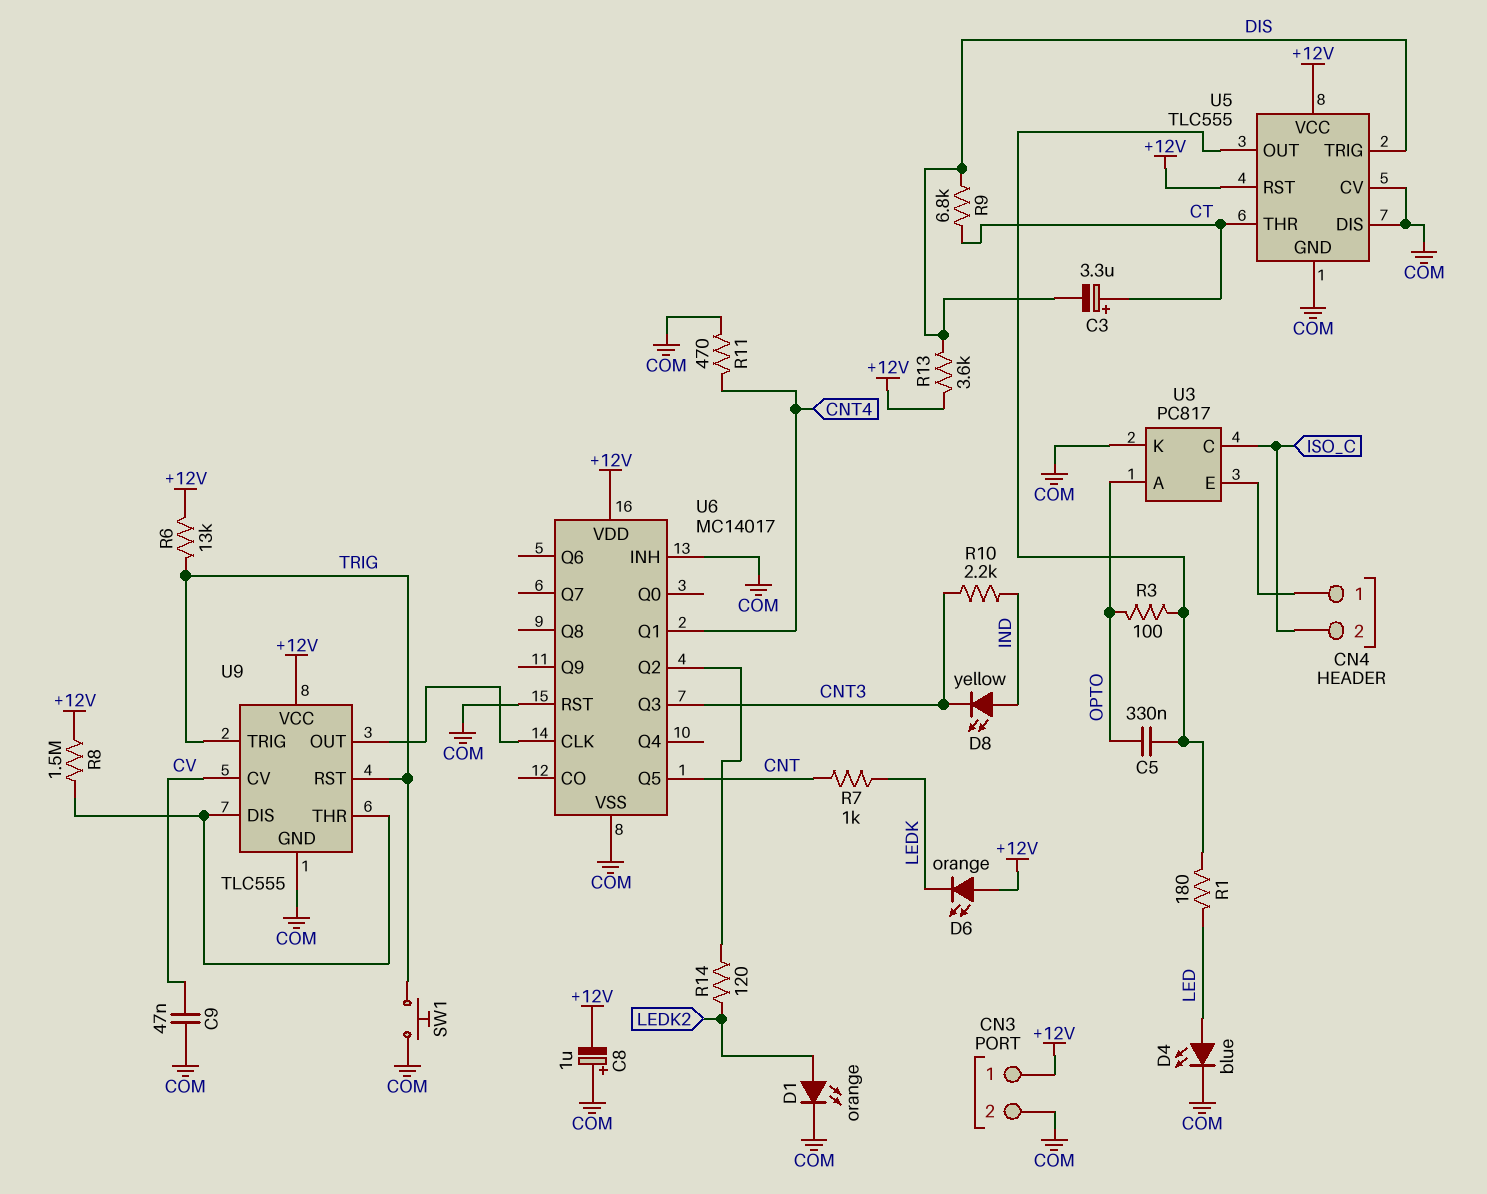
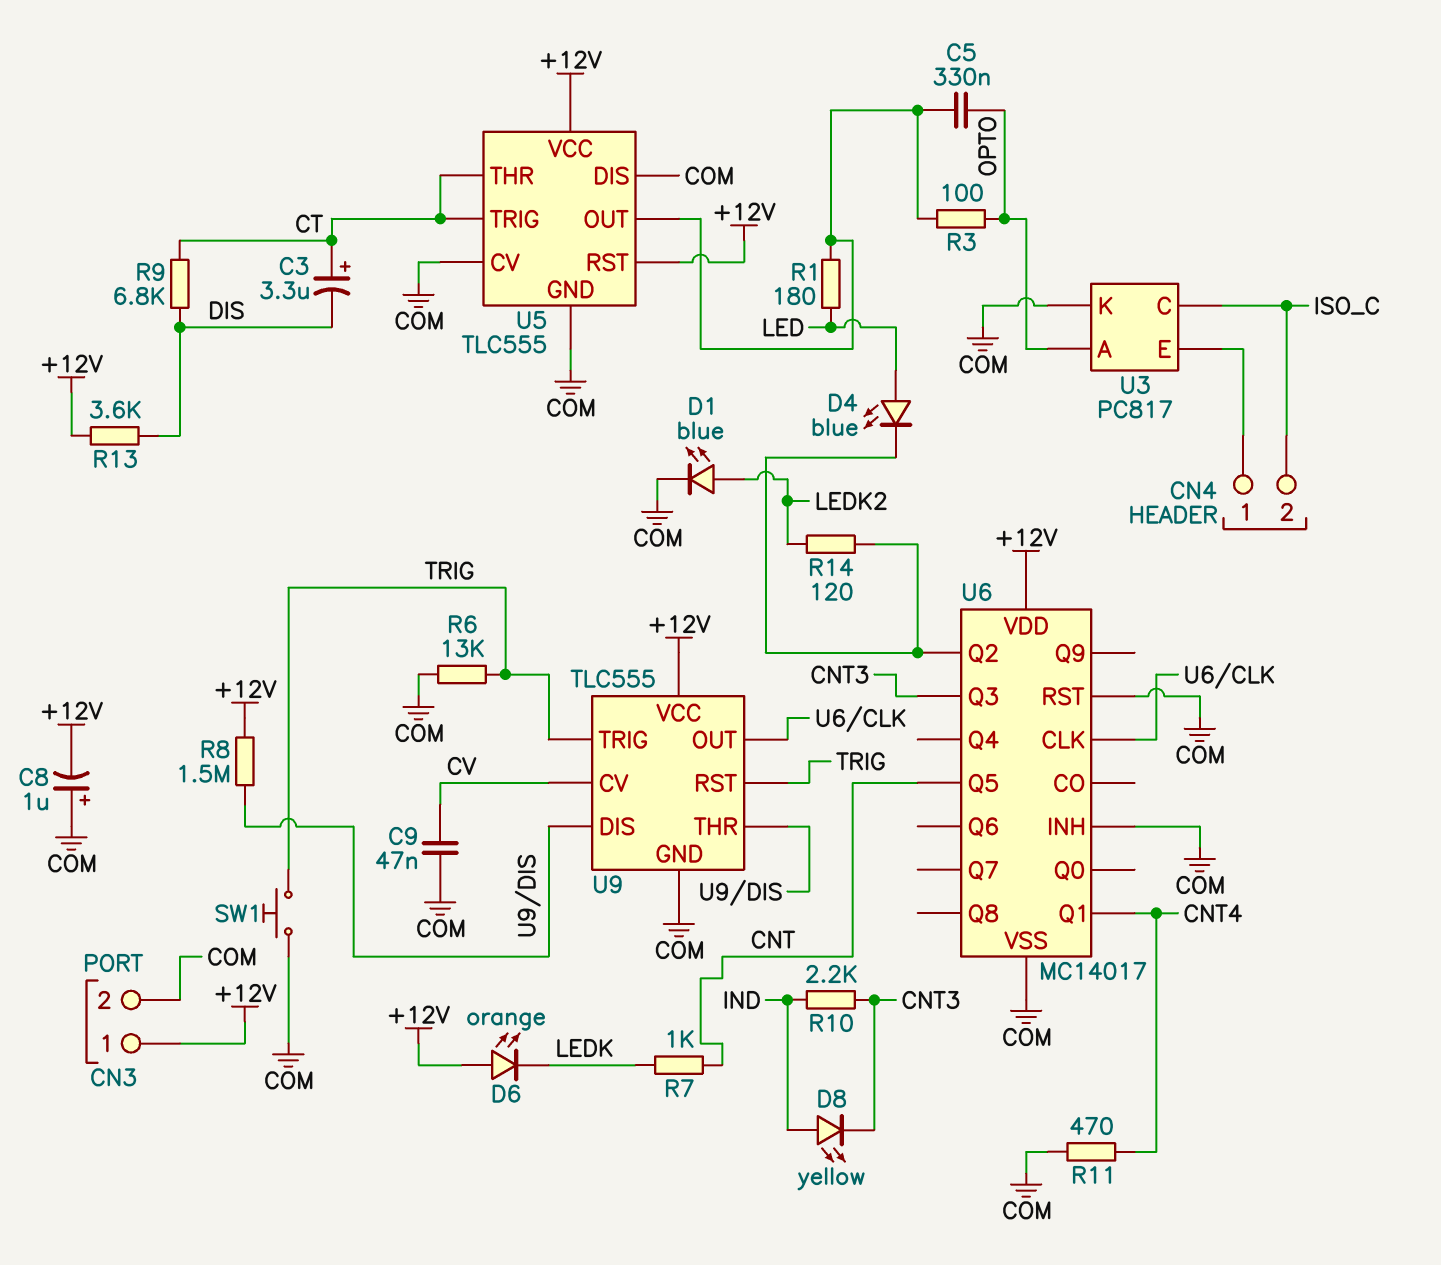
D1: LED orange (A LEDK2, K COM) -> LED blue (A LEDK2, K COM)
D4: LED blue (A LED, K COM) -> LED blue (A LED, K U6/Q2)
R6: 13k (+12V, TRIG) -> 13k (COM, TRIG)
U5 pin TRIG: DIS -> CT

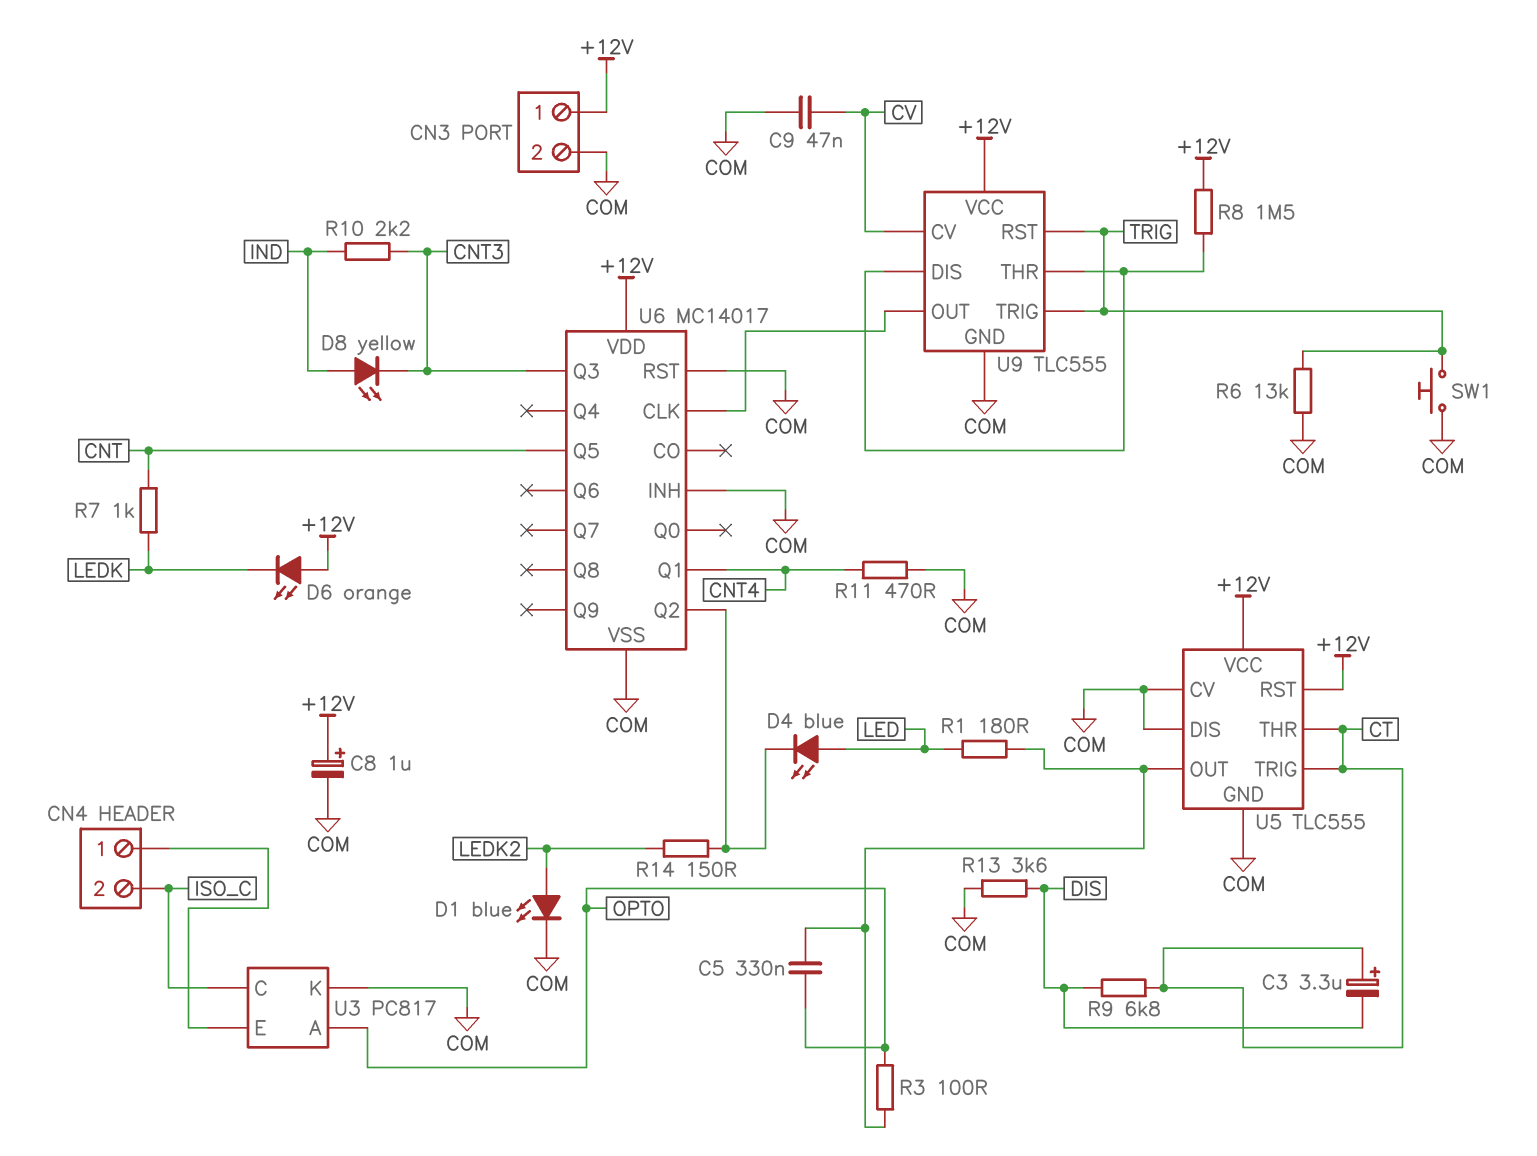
C8: 1uF (plus COM, minus +12V) -> 1uF (plus +12V, minus COM)
R13: 3.6k (+12V, DIS) -> 3.6k (COM, DIS)
R14: 120 (LEDK2, U6/Q2) -> 150 (LEDK2, U6/Q2)

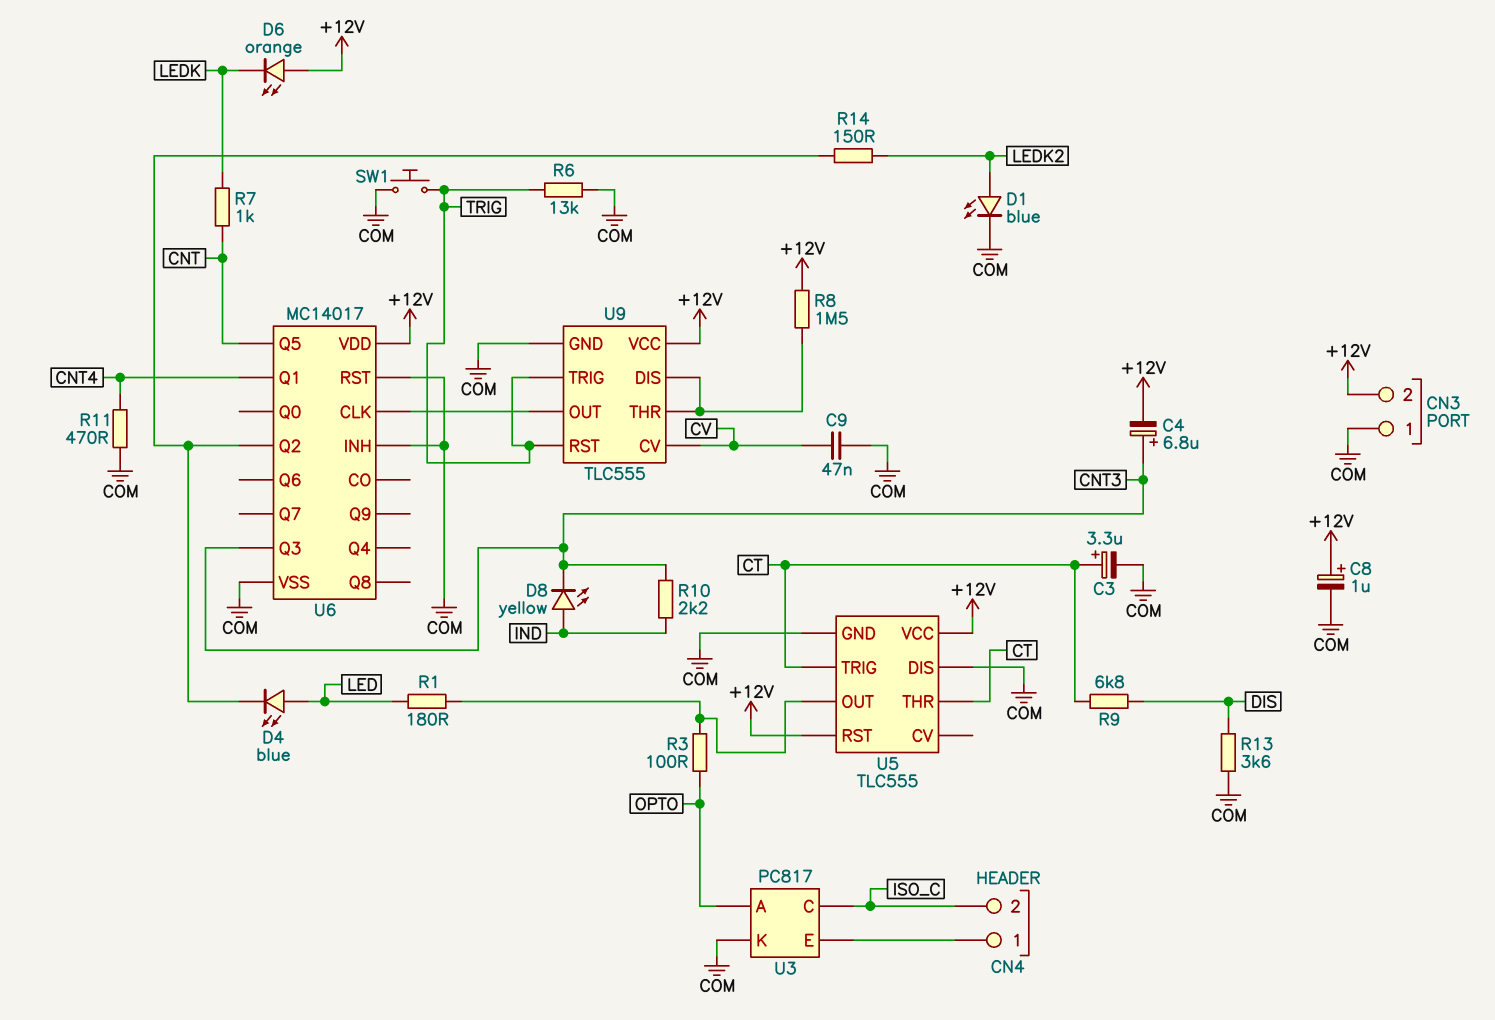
C3: 3.3uF (plus CT, minus DIS) -> 3.3uF (plus CT, minus COM)
C4: none -> 6.8uF (plus CNT3, minus +12V)
C5: 330nF (OPTO, U5/OUT) -> none
CN3 pin 1: +12V -> COM
CN3 pin 2: COM -> +12V
U5 pin CV: COM -> none

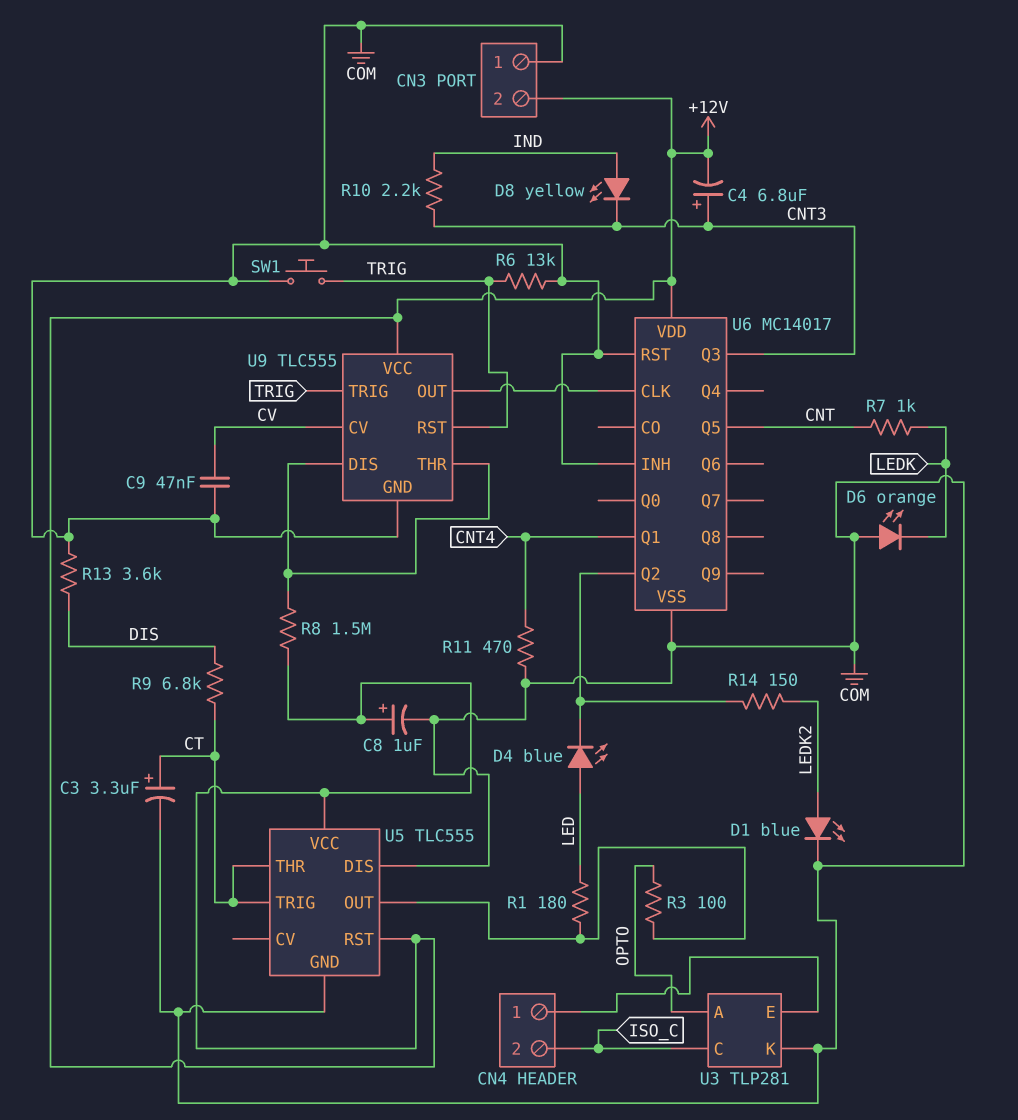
D6: LED orange (A +12V, K LEDK) -> LED orange (A COM, K LEDK)
U3: PC817 -> TLP281

